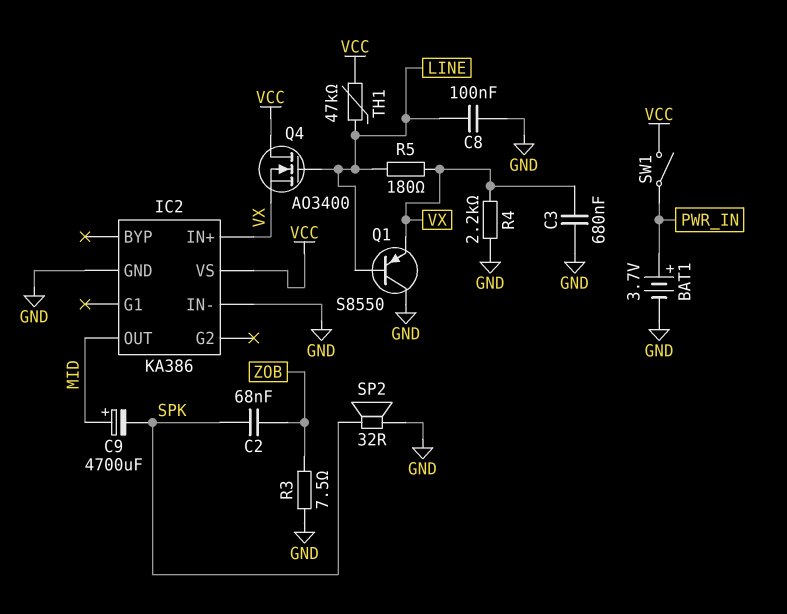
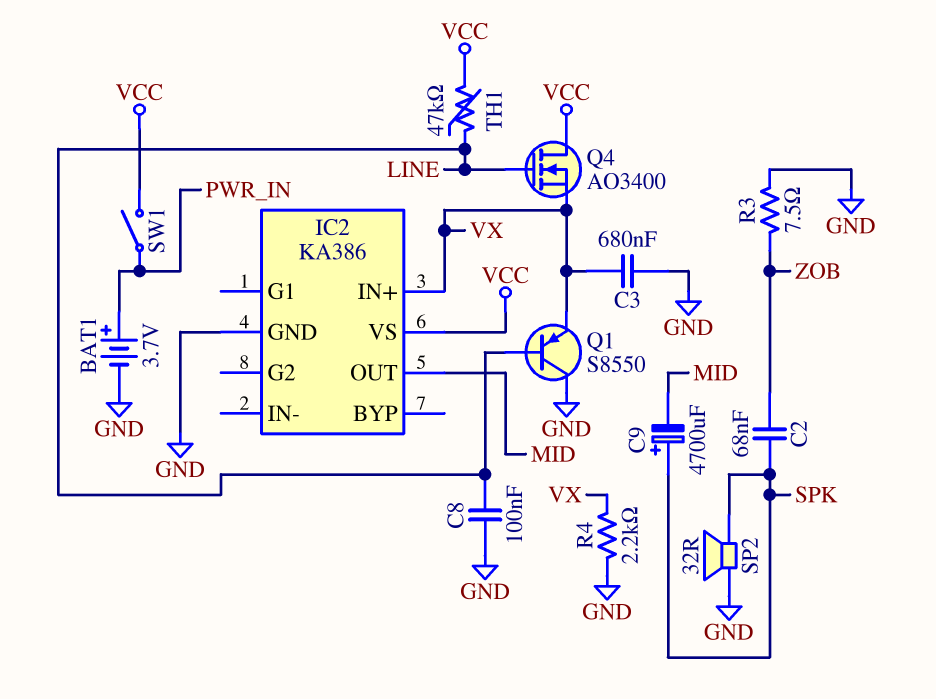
C9: 4700uF (plus MID, minus SPK) -> 4700uF (plus SPK, minus MID)
IC2 pin IN-: GND -> none
R5: 180 (LINE, VX) -> none

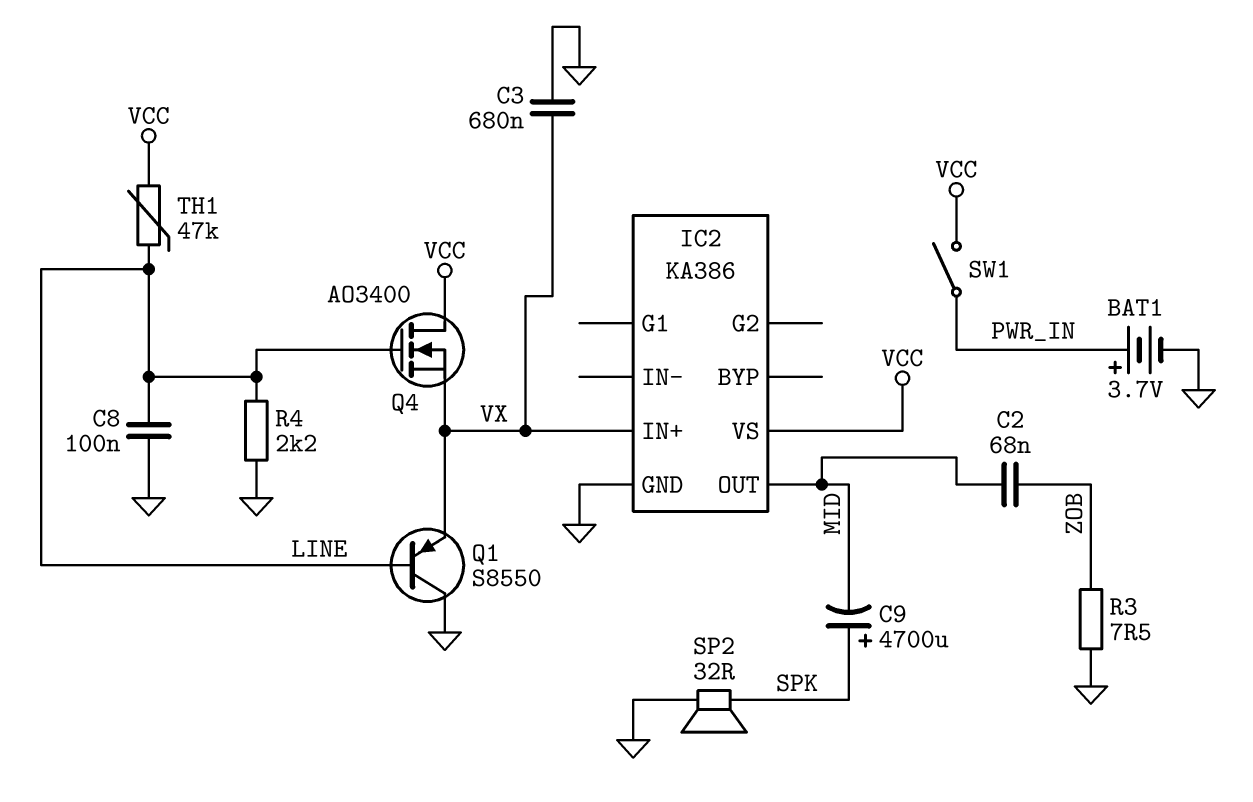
C2: 68nF (SPK, ZOB) -> 68nF (MID, ZOB)
R4: 2.2k (GND, VX) -> 2.2k (GND, LINE)

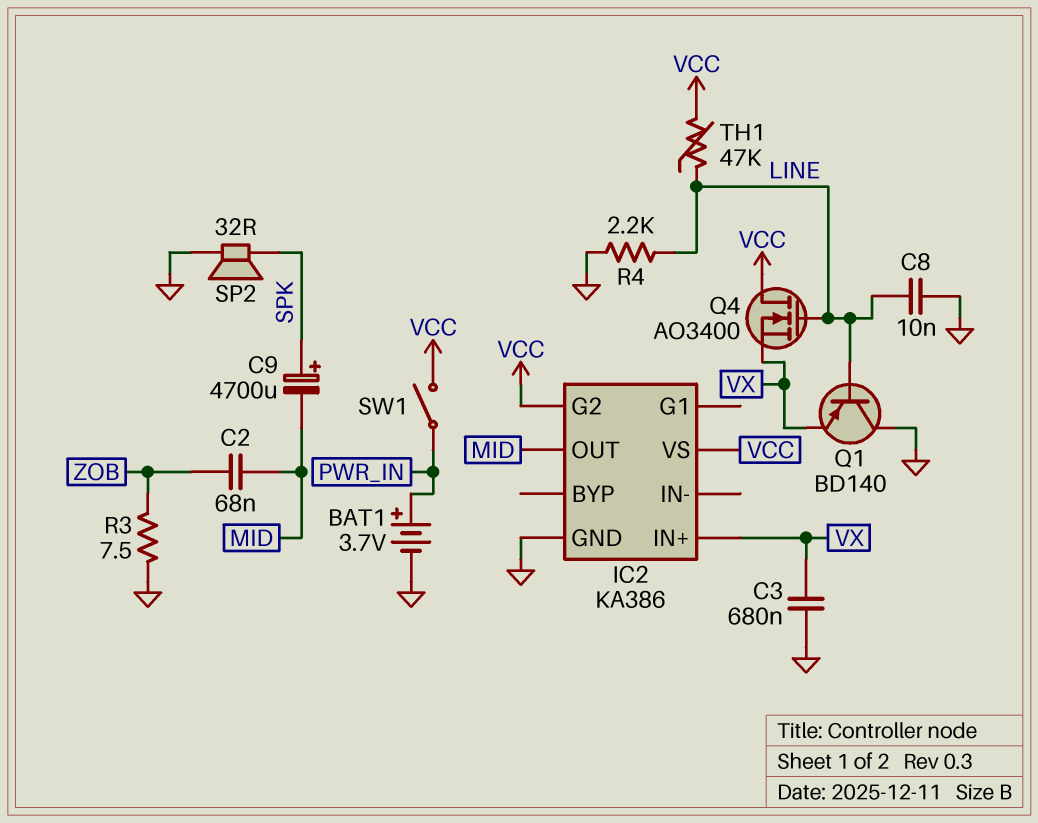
C8: 100nF (GND, LINE) -> 10nF (GND, LINE)
IC2 pin G2: none -> VCC
Q1: PNP S8550 (B LINE, C GND, E VX) -> PNP BD140 (B LINE, C GND, E VX)

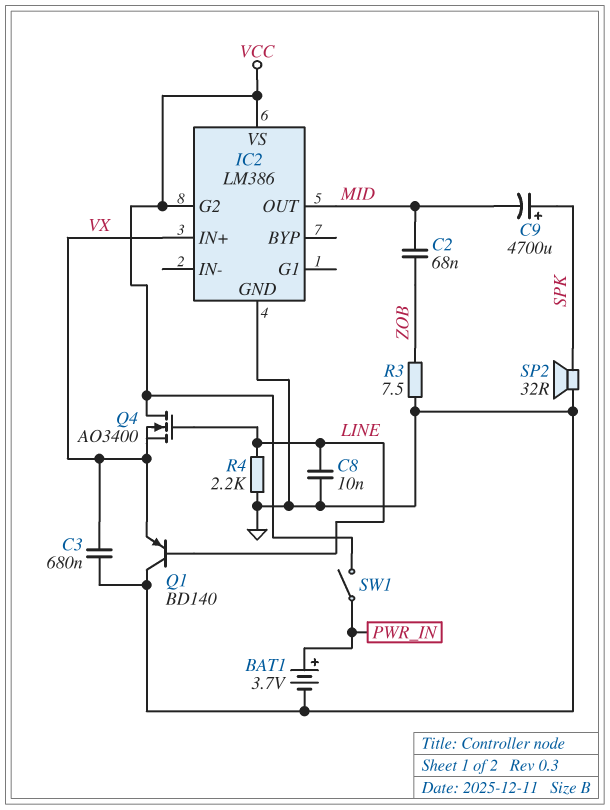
IC2: KA386 -> LM386
TH1: 47k (LINE, VCC) -> none

